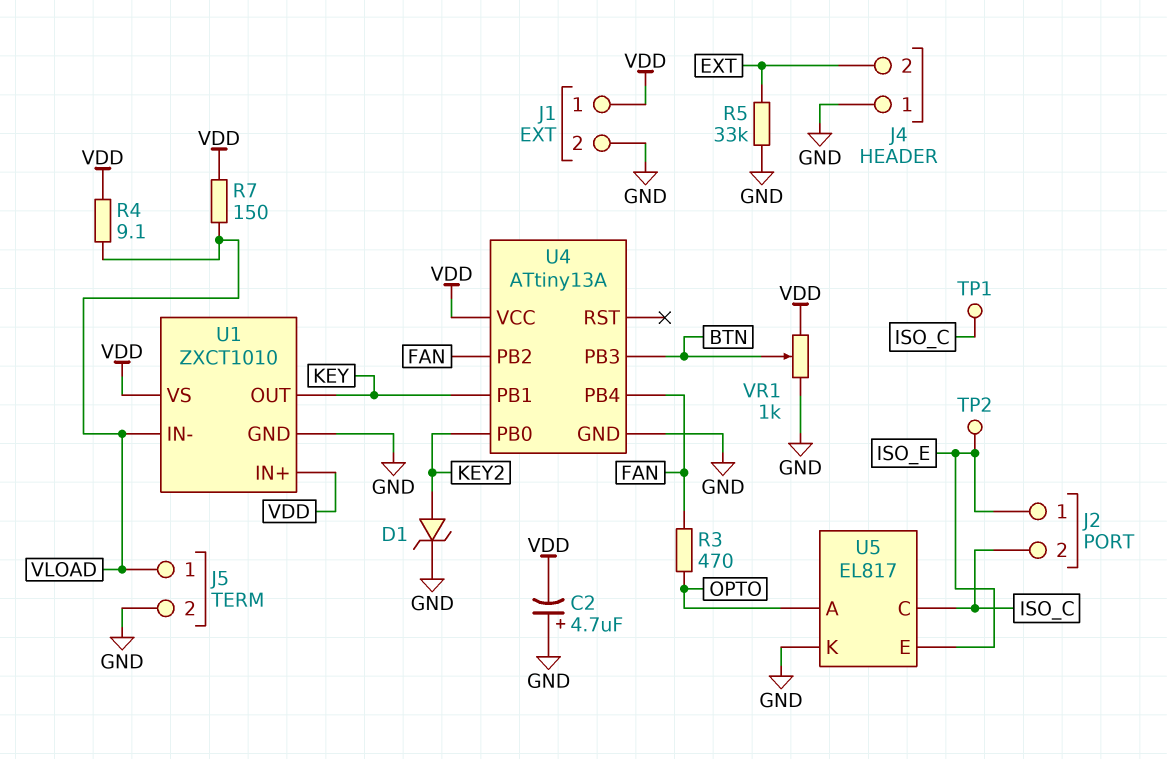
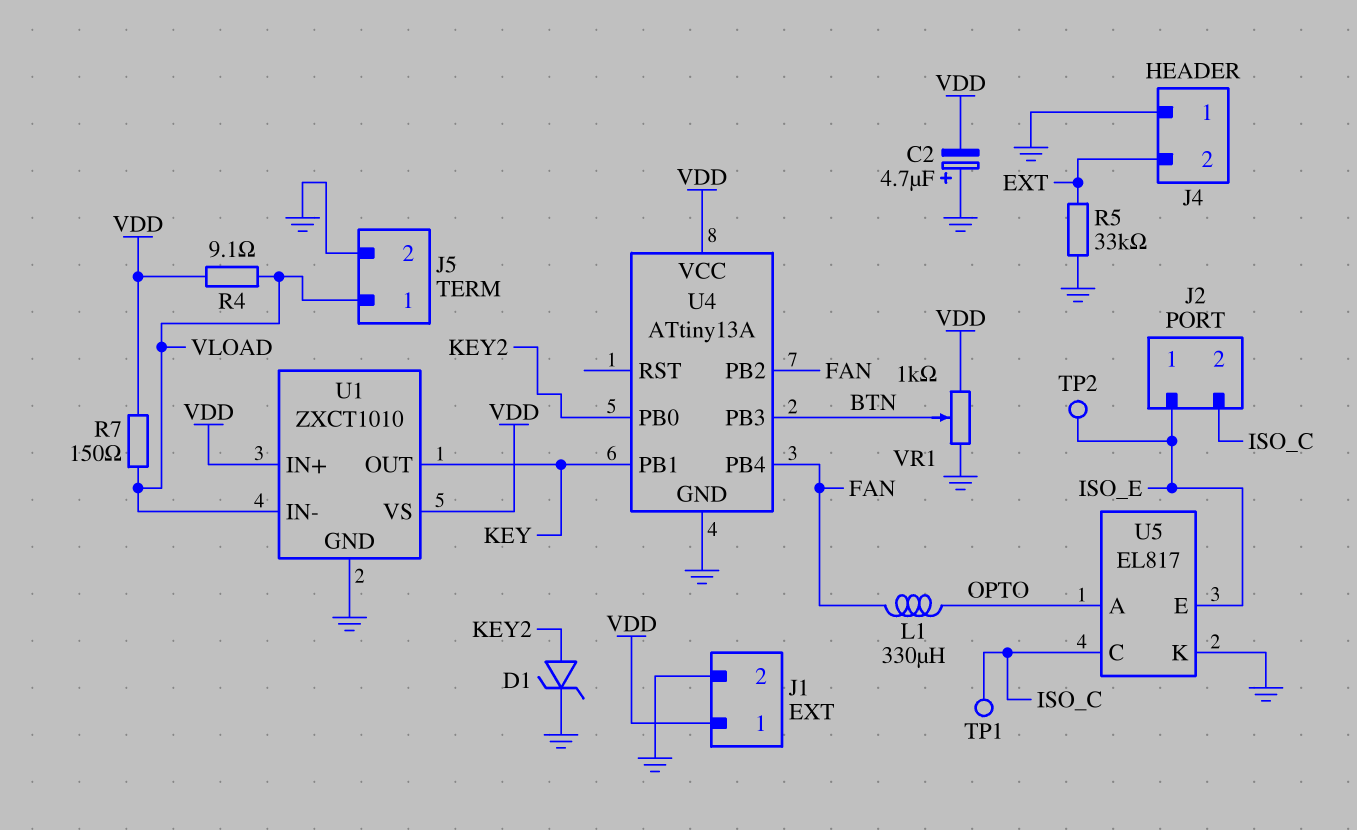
L1: none -> 330uH (FAN, OPTO)
R3: 470 (FAN, OPTO) -> none

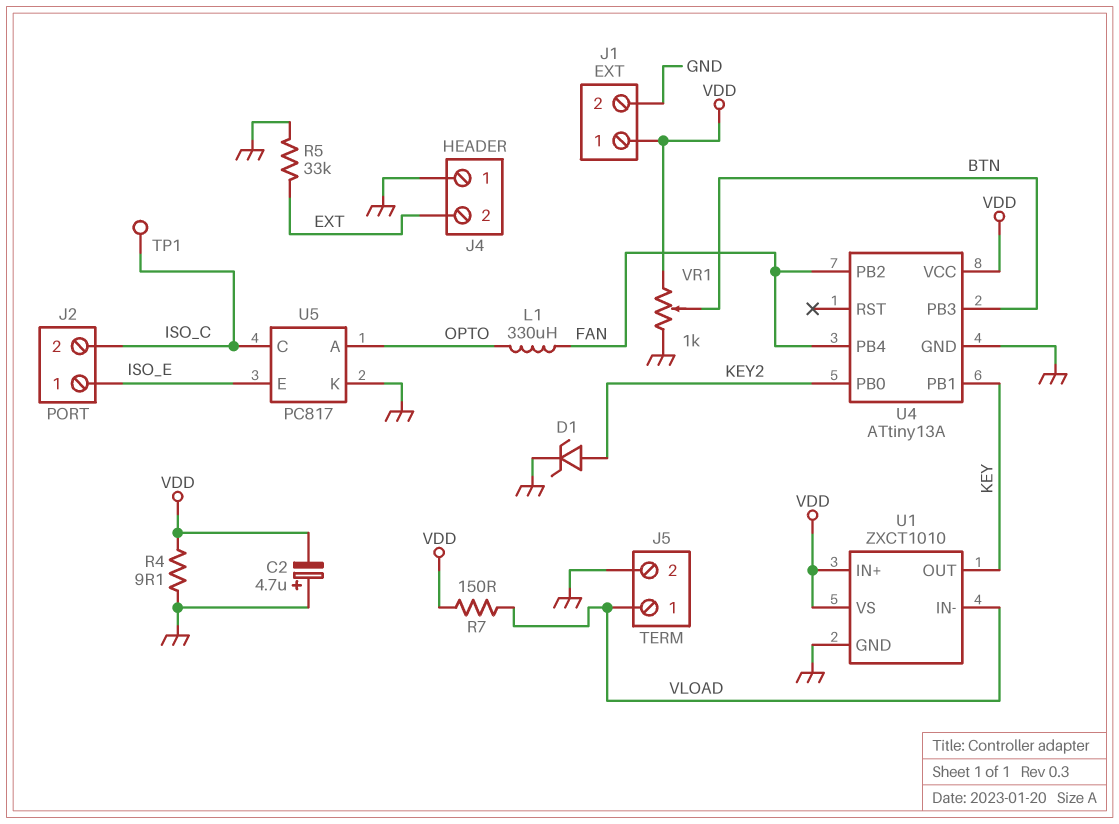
R4: 9.1 (VDD, VLOAD) -> 9.1 (GND, VDD)
TP2: test point (ISO_E) -> none
U5: EL817 -> PC817

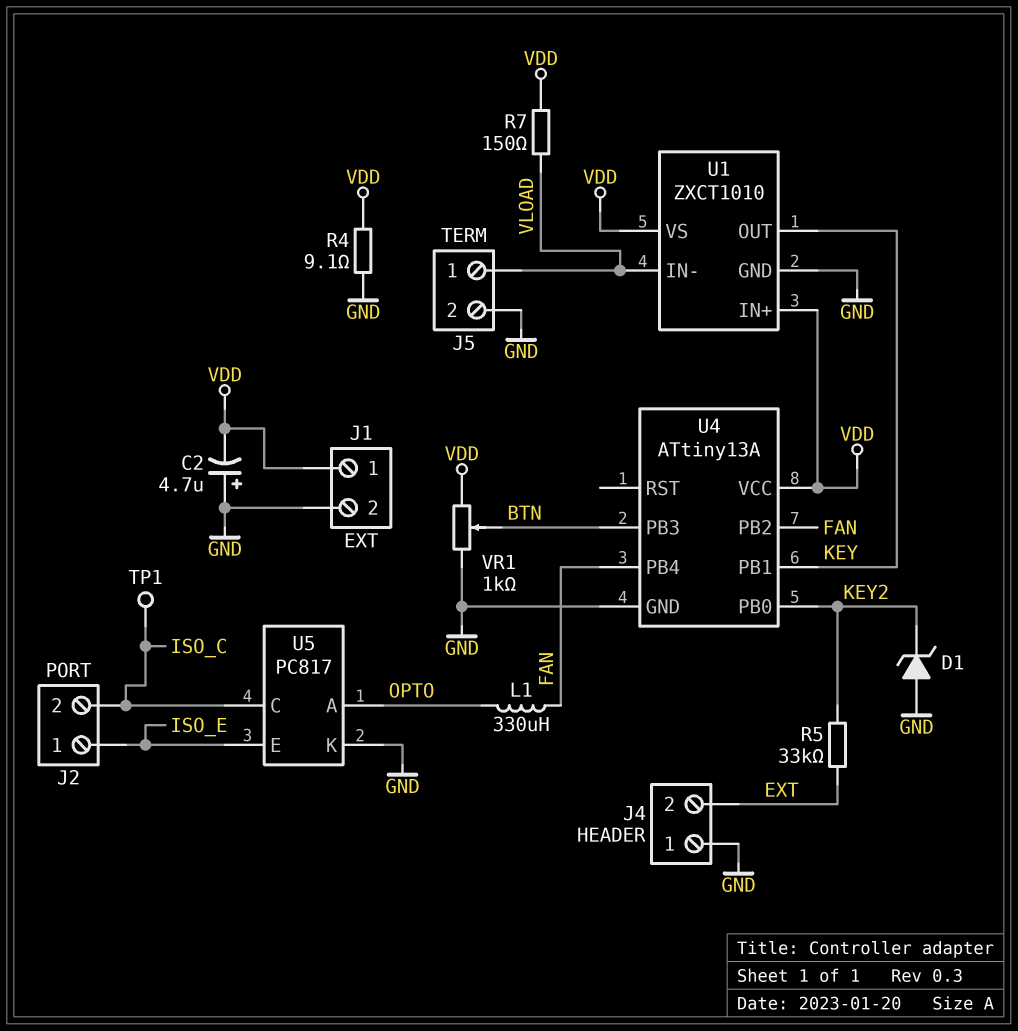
D1: zener (A KEY2, K GND) -> zener (A GND, K KEY2)
R5: 33k (EXT, GND) -> 33k (EXT, KEY2)

